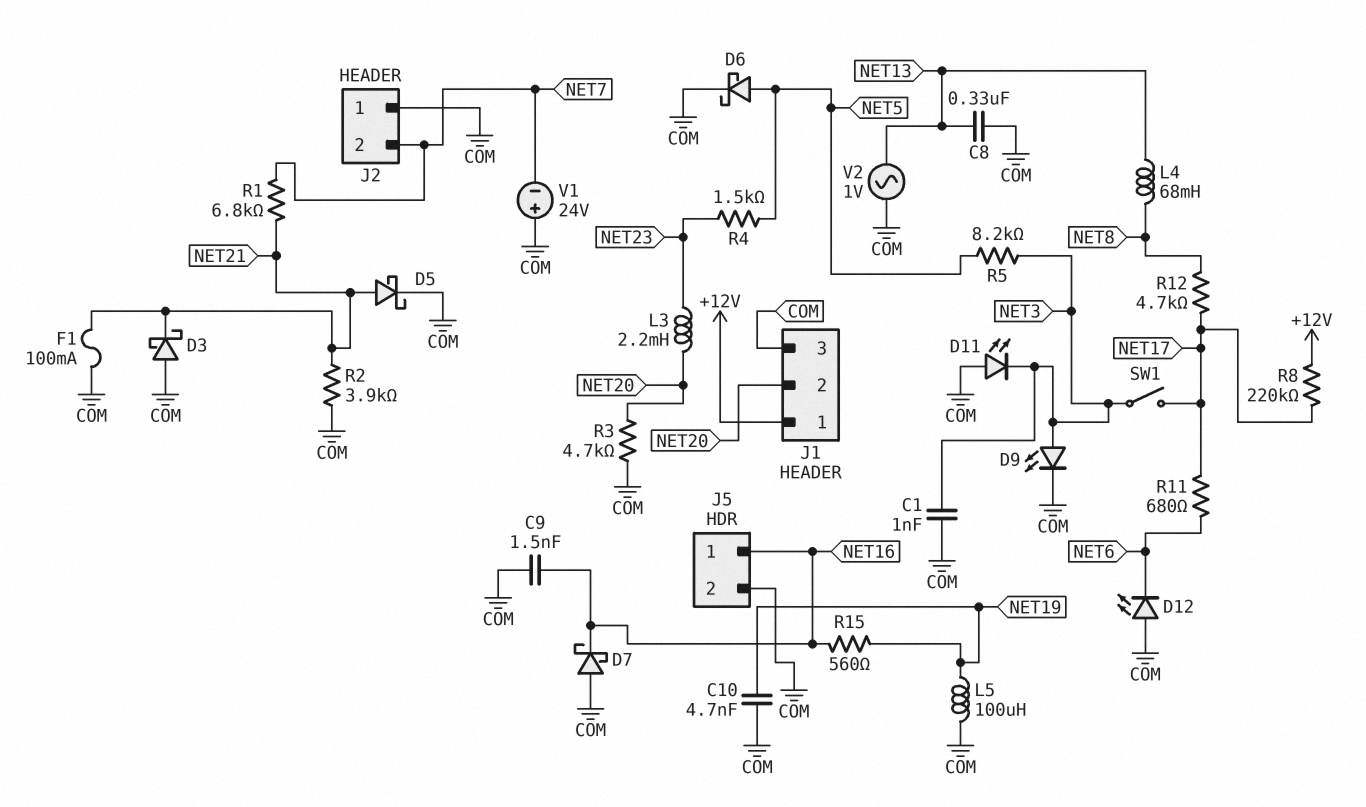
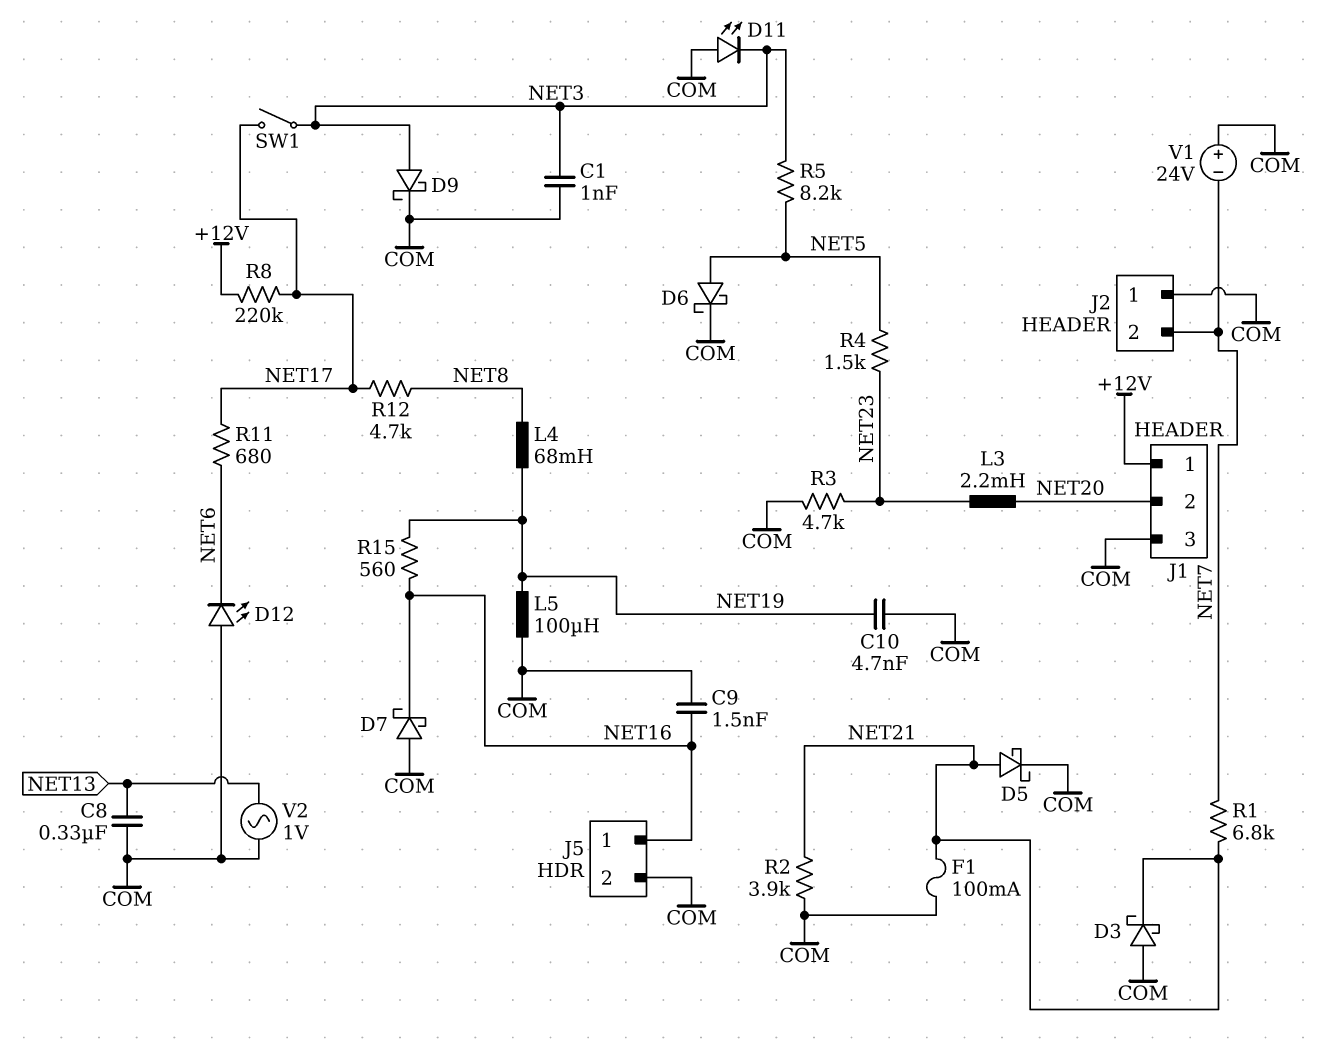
D9: LED (A NET3, K COM) -> schottky (A NET3, K COM)
L4: 68mH (NET8, NET13) -> 68mH (NET8, NET19)
R3: 4.7k (COM, NET20) -> 4.7k (COM, NET23)

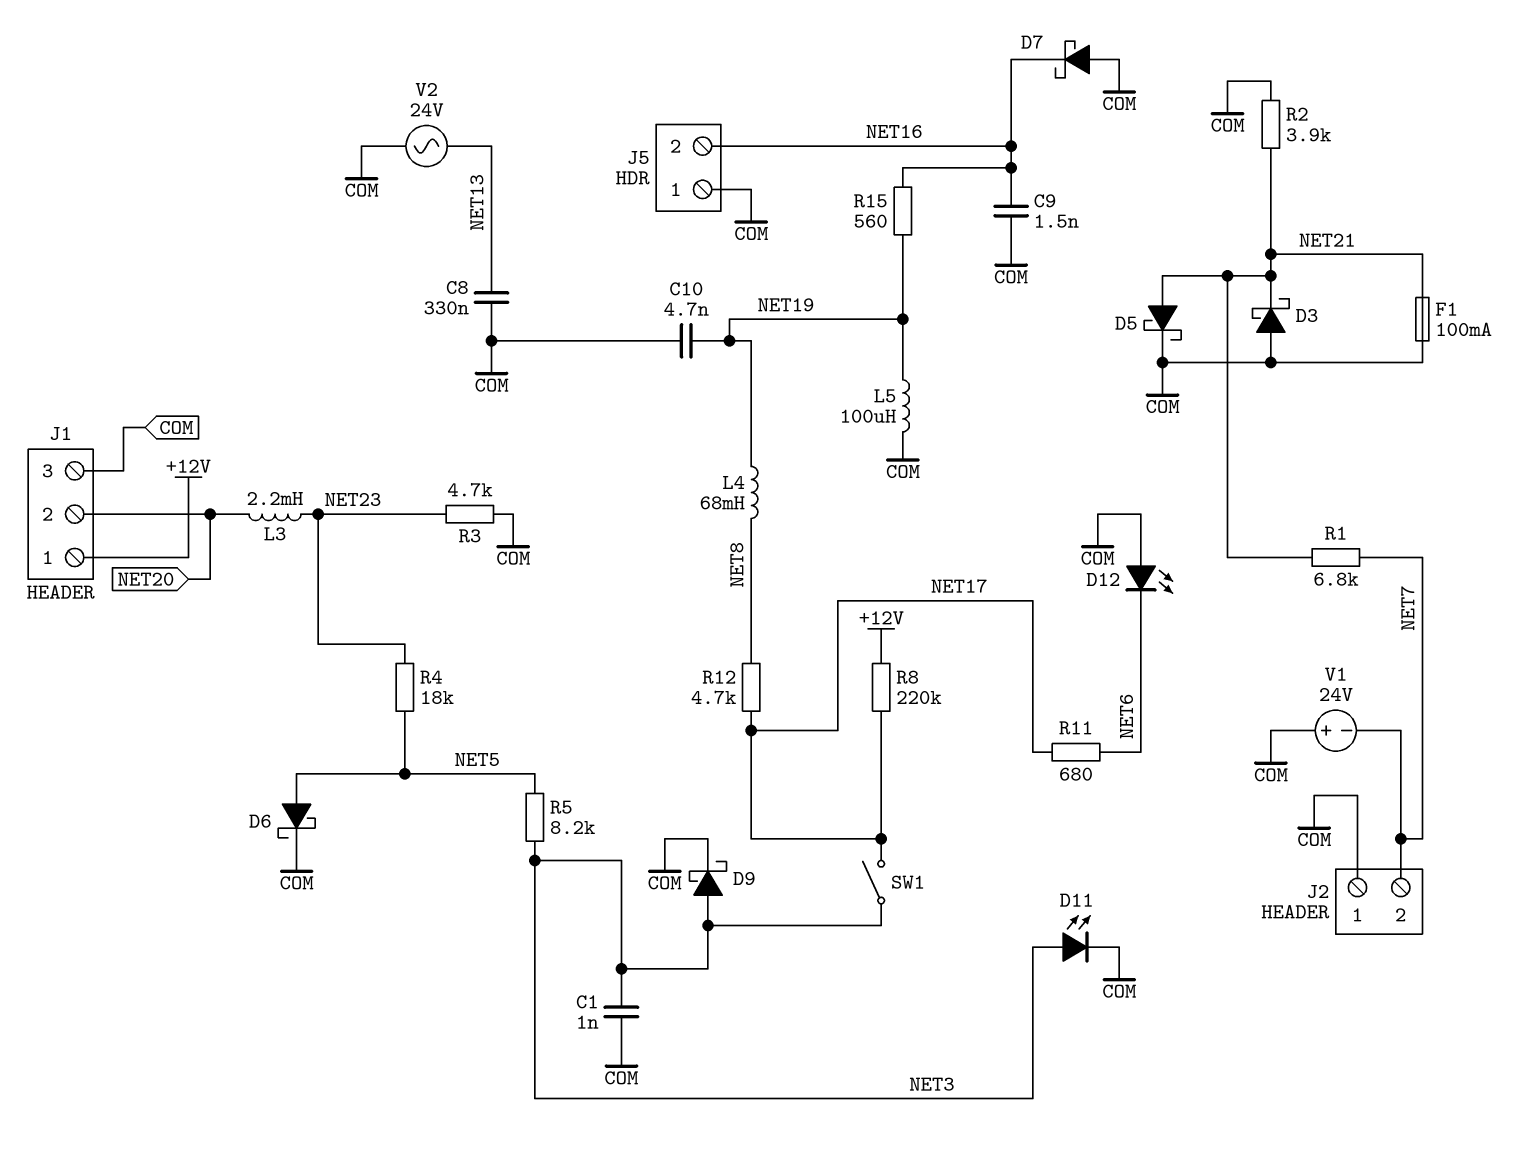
D11: LED (A COM, K NET3) -> LED (A NET3, K COM)
J5 pin 1: NET16 -> COM
J5 pin 2: COM -> NET16
R4: 1.5k (NET5, NET23) -> 18k (NET5, NET23)
V2: AC 1V (COM, NET13) -> AC 24V (COM, NET13)

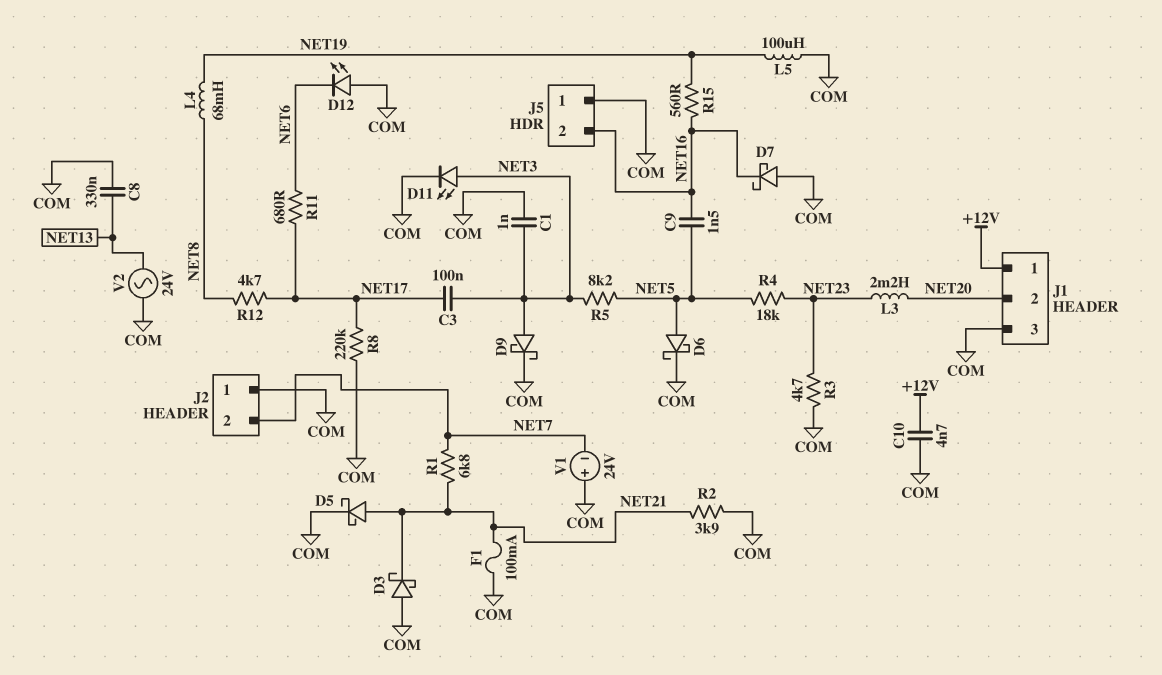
C3: none -> 100nF (NET3, NET17)
C9: 1.5nF (COM, NET16) -> 1.5nF (NET5, NET16)
C10: 4.7nF (COM, NET19) -> 4.7nF (+12V, COM)
R8: 220k (+12V, NET17) -> 220k (COM, NET17)
SW1: switch (NET3, NET17) -> none

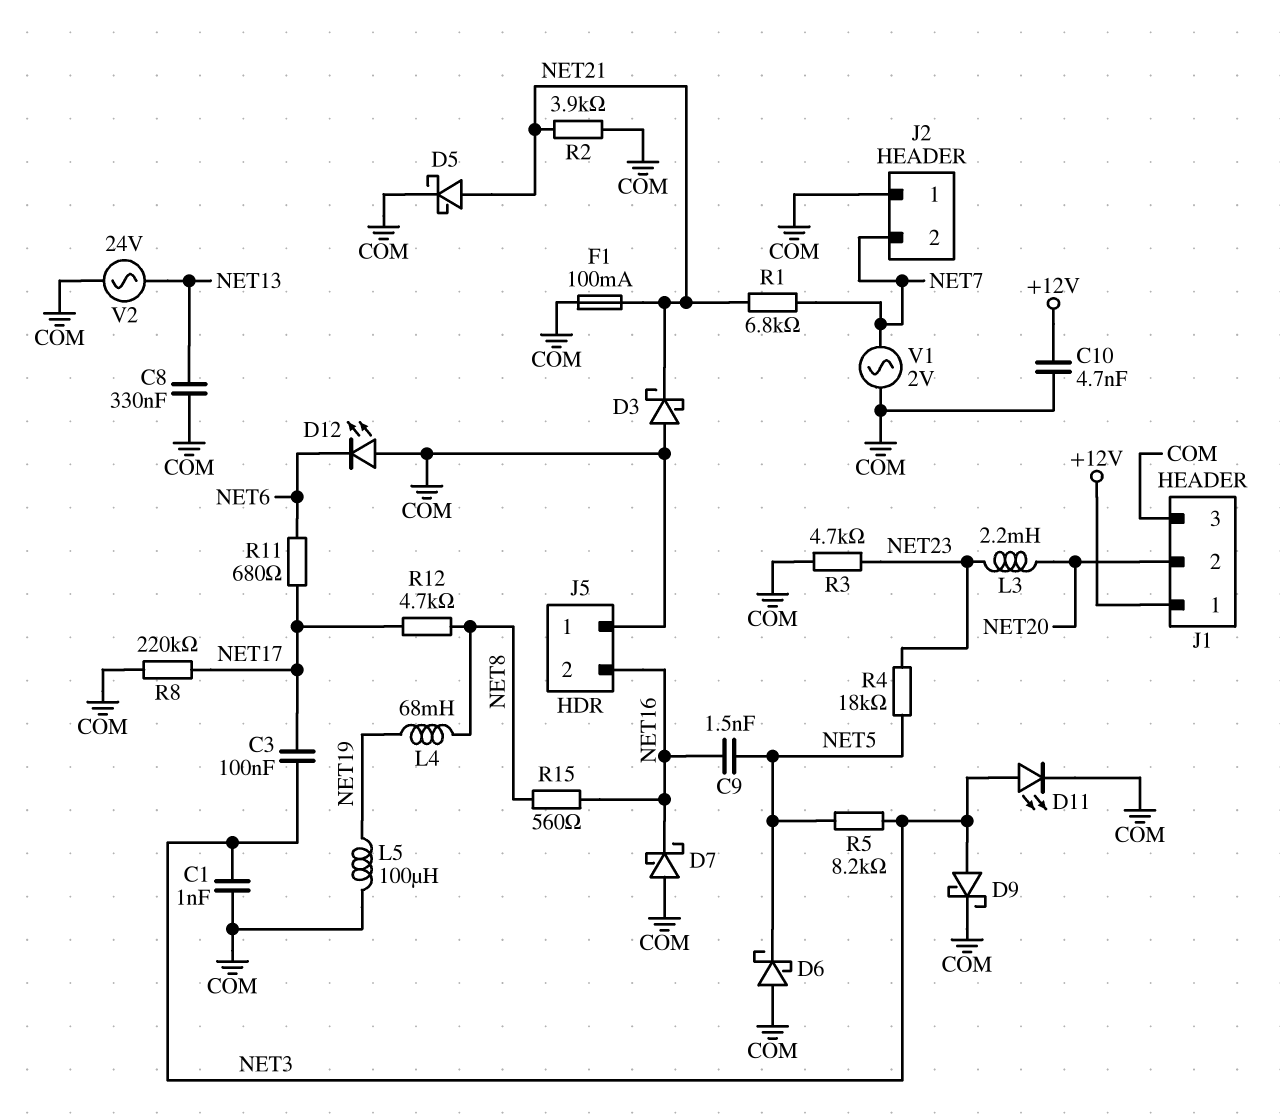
D6: schottky (A NET5, K COM) -> schottky (A COM, K NET5)
R15: 560 (NET16, NET19) -> 560 (NET8, NET16)
V1: 24V (plus COM, minus NET7) -> AC 2V (COM, NET7)

